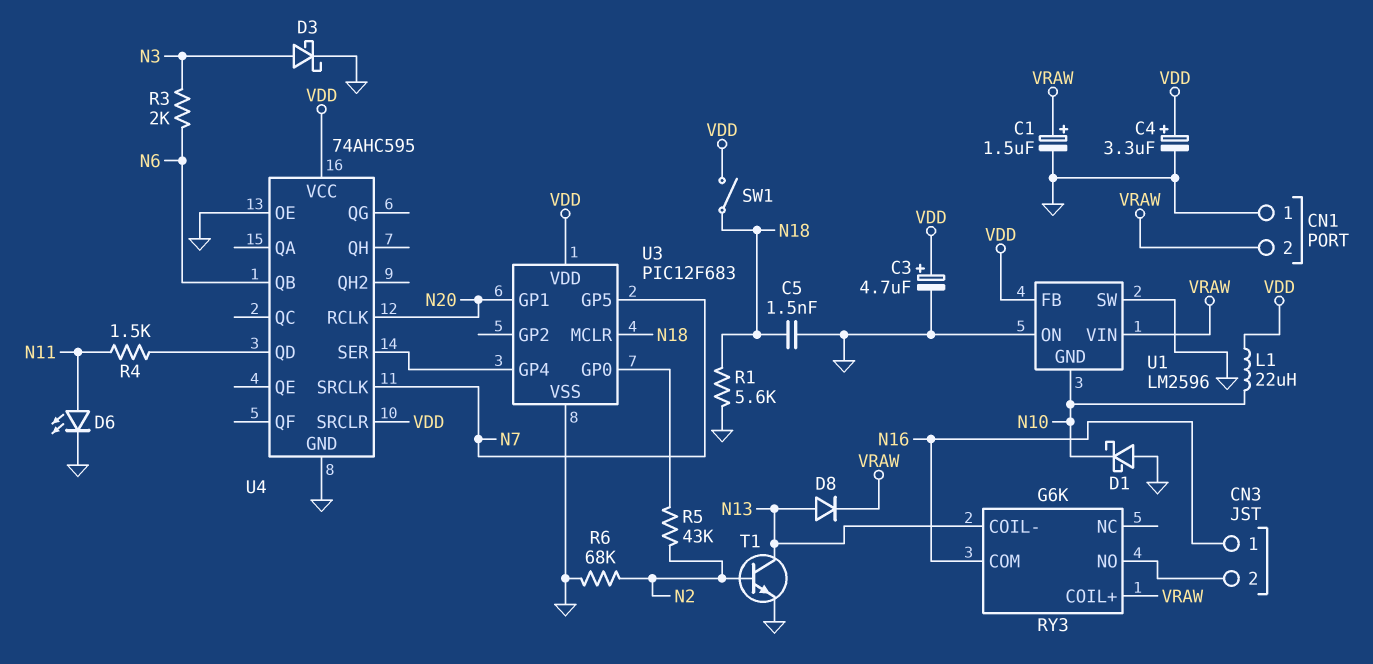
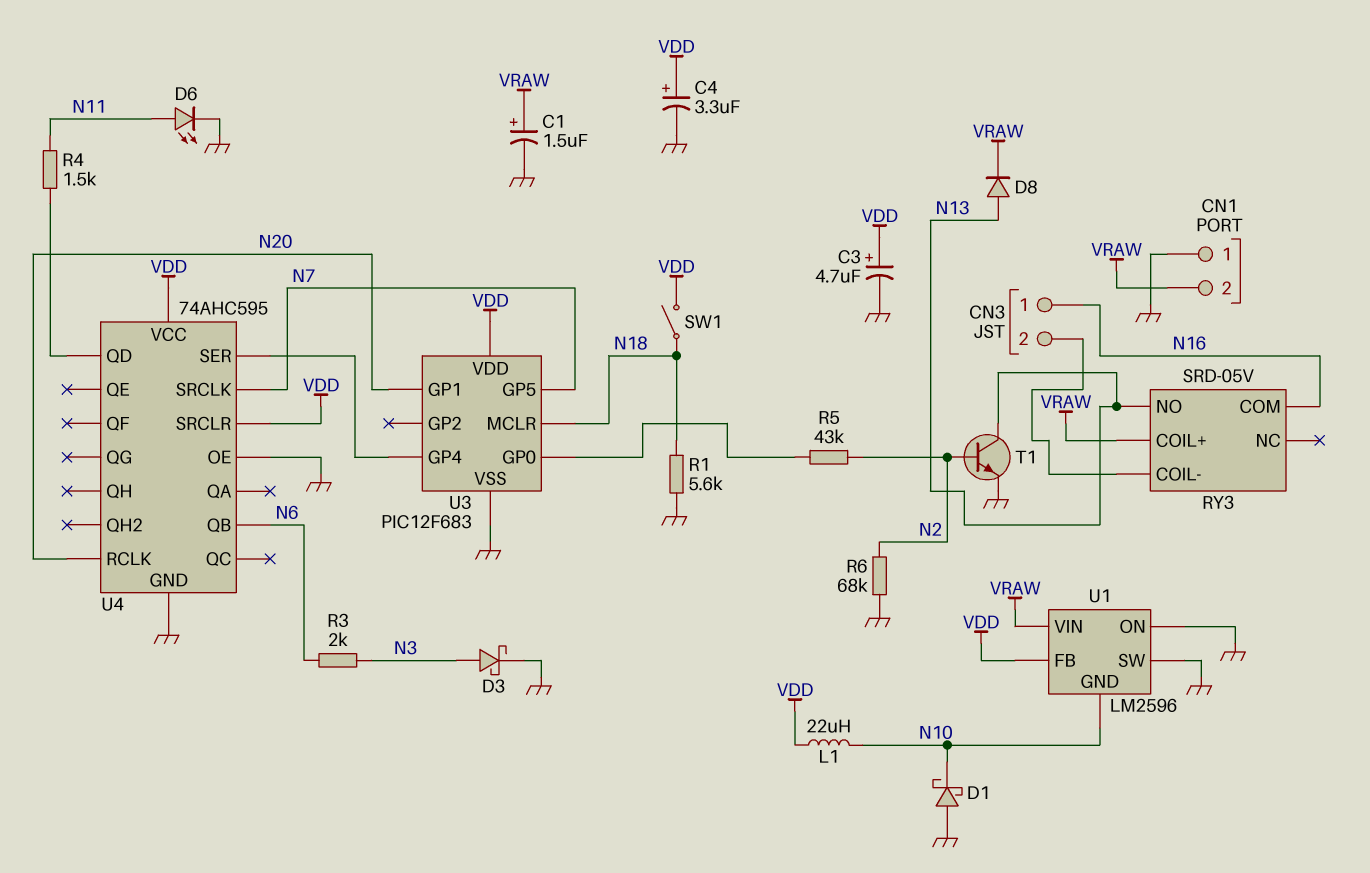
C5: 1.5nF (GND, N18) -> none
RY3: G6K -> SRD-05V
RY3 pin COIL-: N13 -> CN3/2
RY3 pin NO: CN3/2 -> N13

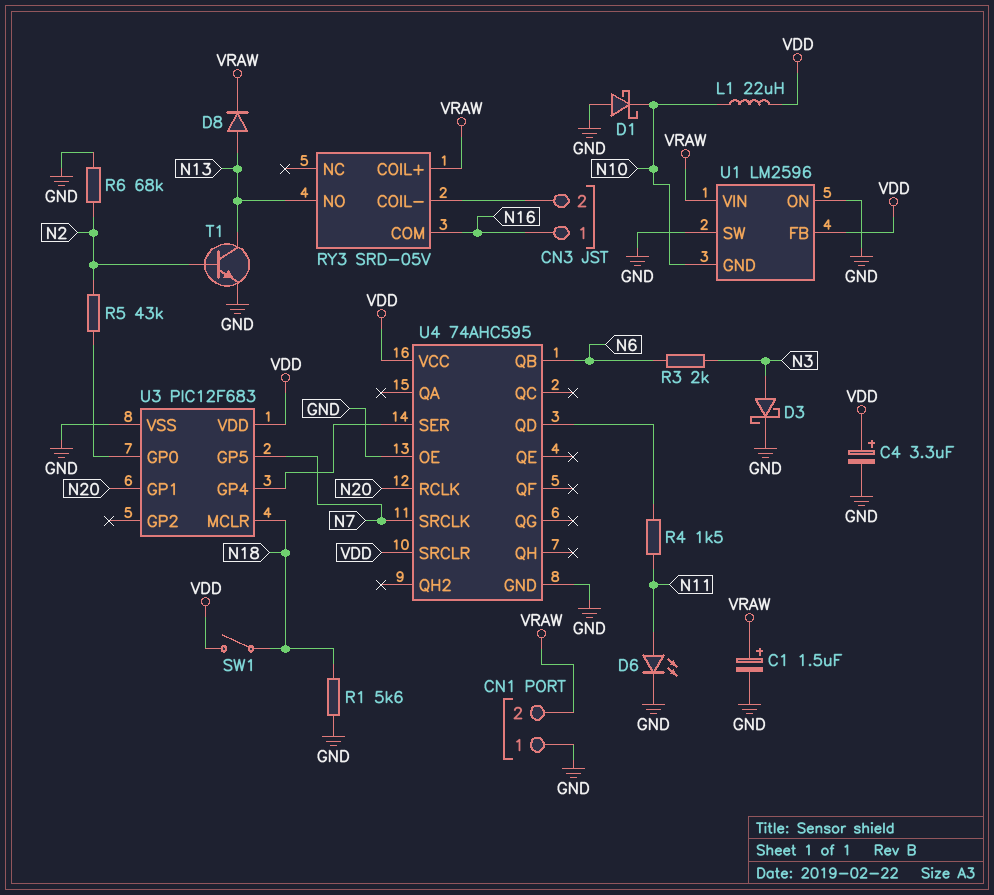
C3: 4.7uF (plus VDD, minus GND) -> none

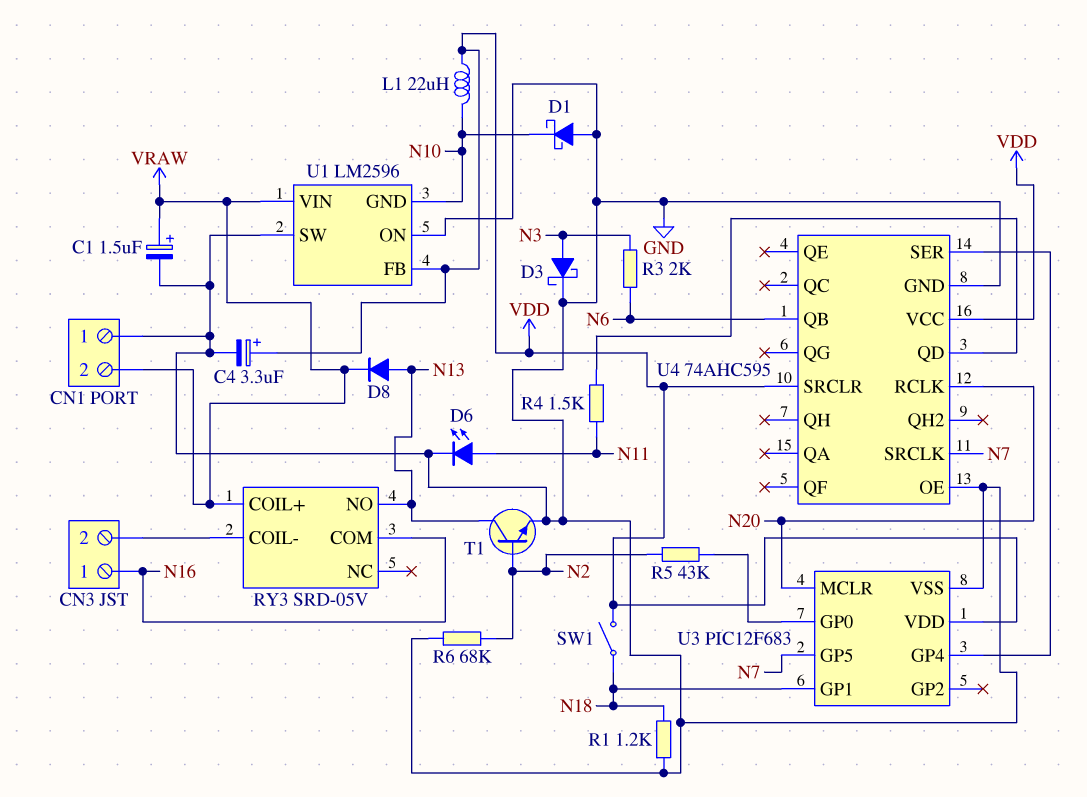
R1: 5.6k (GND, N18) -> 1.2k (GND, N18)
U3 pin GP1: N20 -> N18
U3 pin MCLR: N18 -> N20

